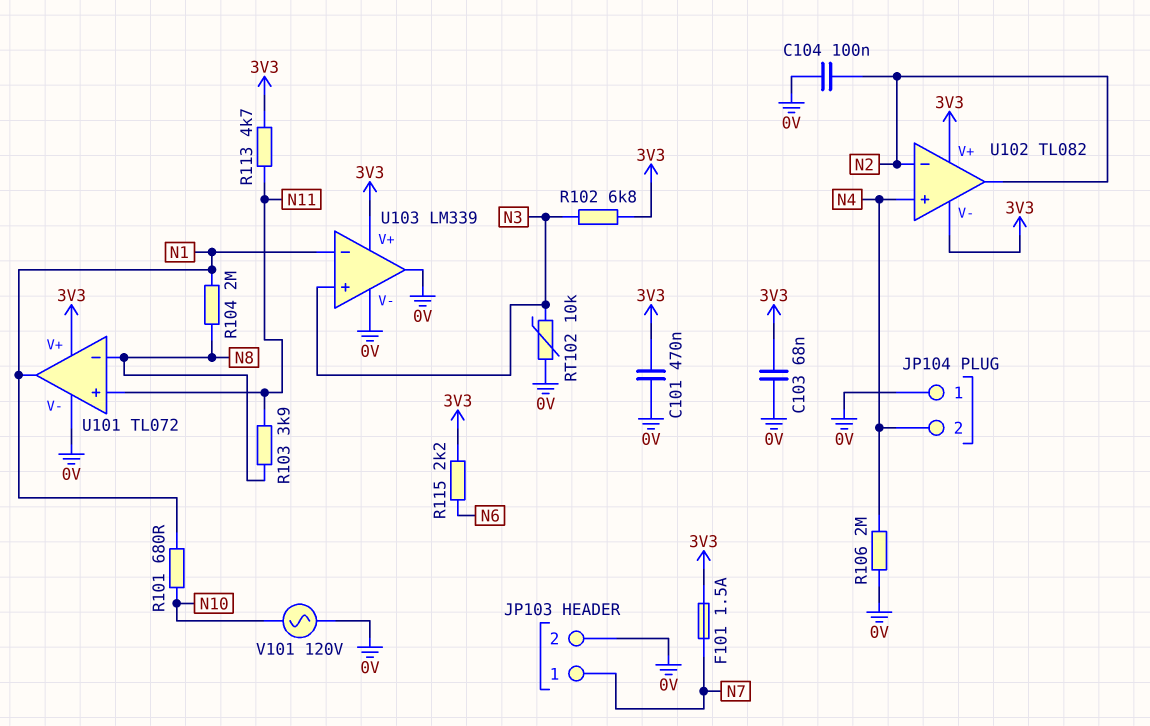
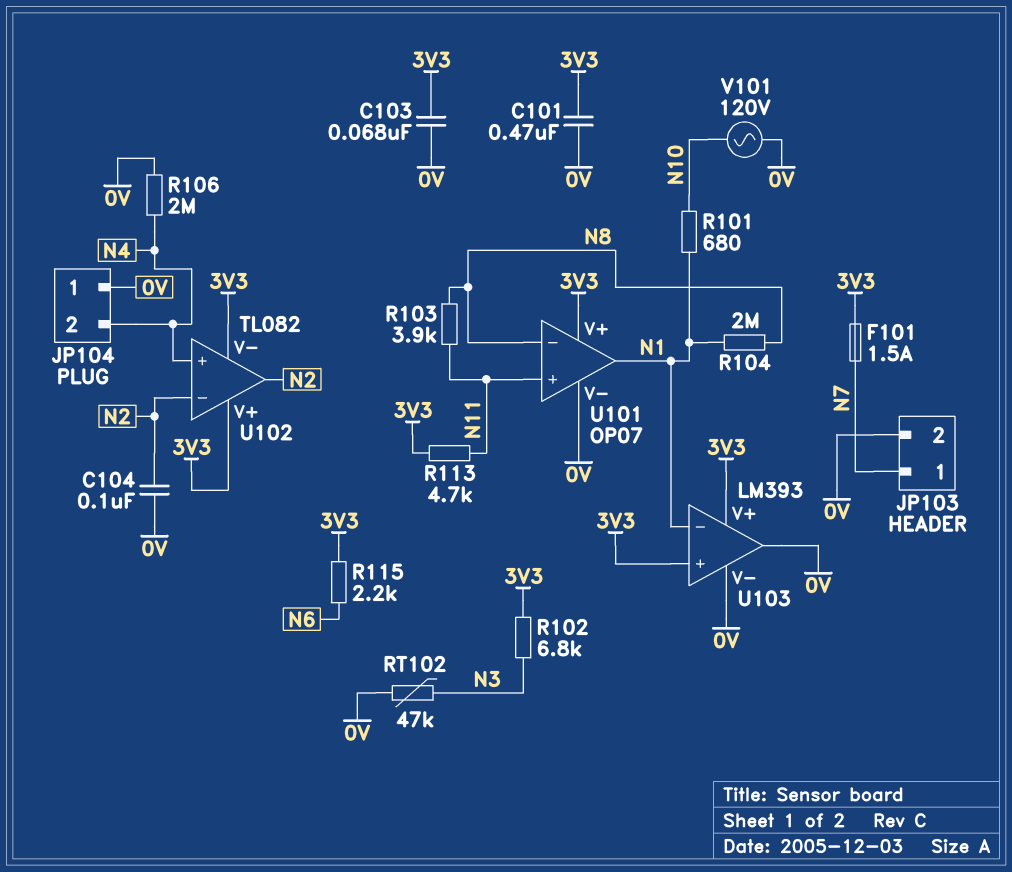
RT102: 10k (0V, N3) -> 47k (0V, N3)
U101: TL072 -> OP07
U103: LM339 -> LM393
U103 pin in+: N3 -> 3V3

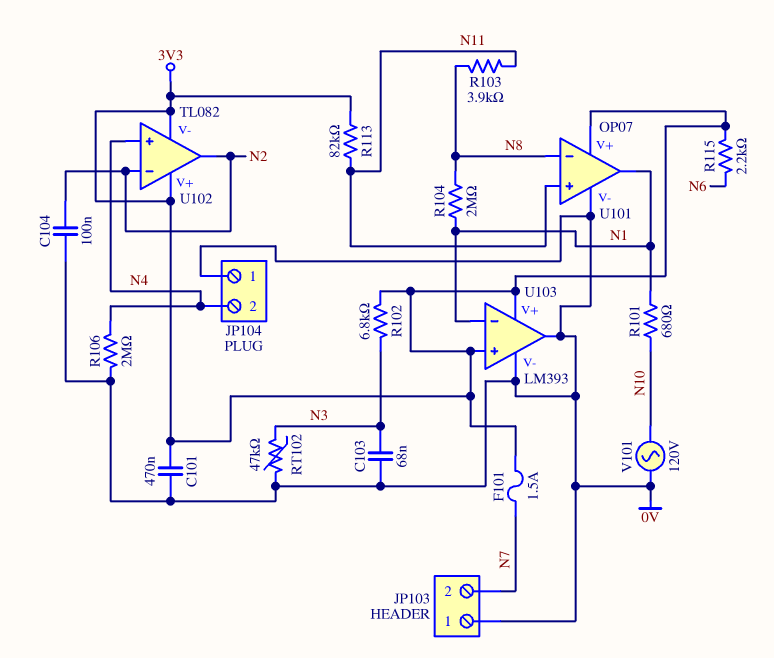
C103: 68nF (0V, 3V3) -> 68nF (0V, N3)
JP103 pin 1: N7 -> 0V
JP103 pin 2: 0V -> N7
R113: 4.7k (3V3, N11) -> 82k (3V3, N11)

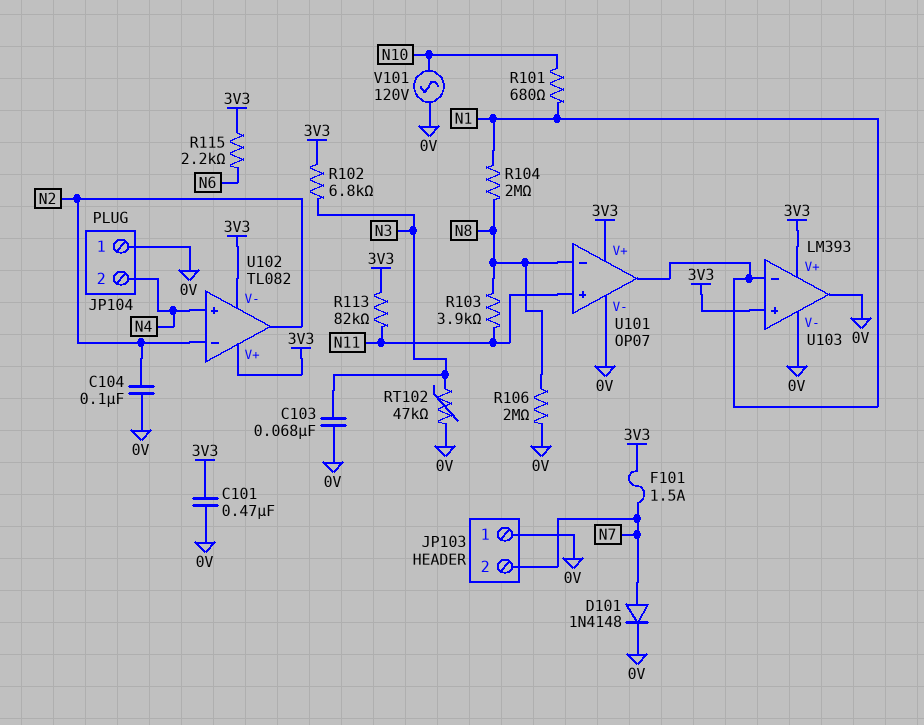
D101: none -> diode 1N4148 (A N7, K 0V)
R106: 2M (0V, N4) -> 2M (0V, N8)

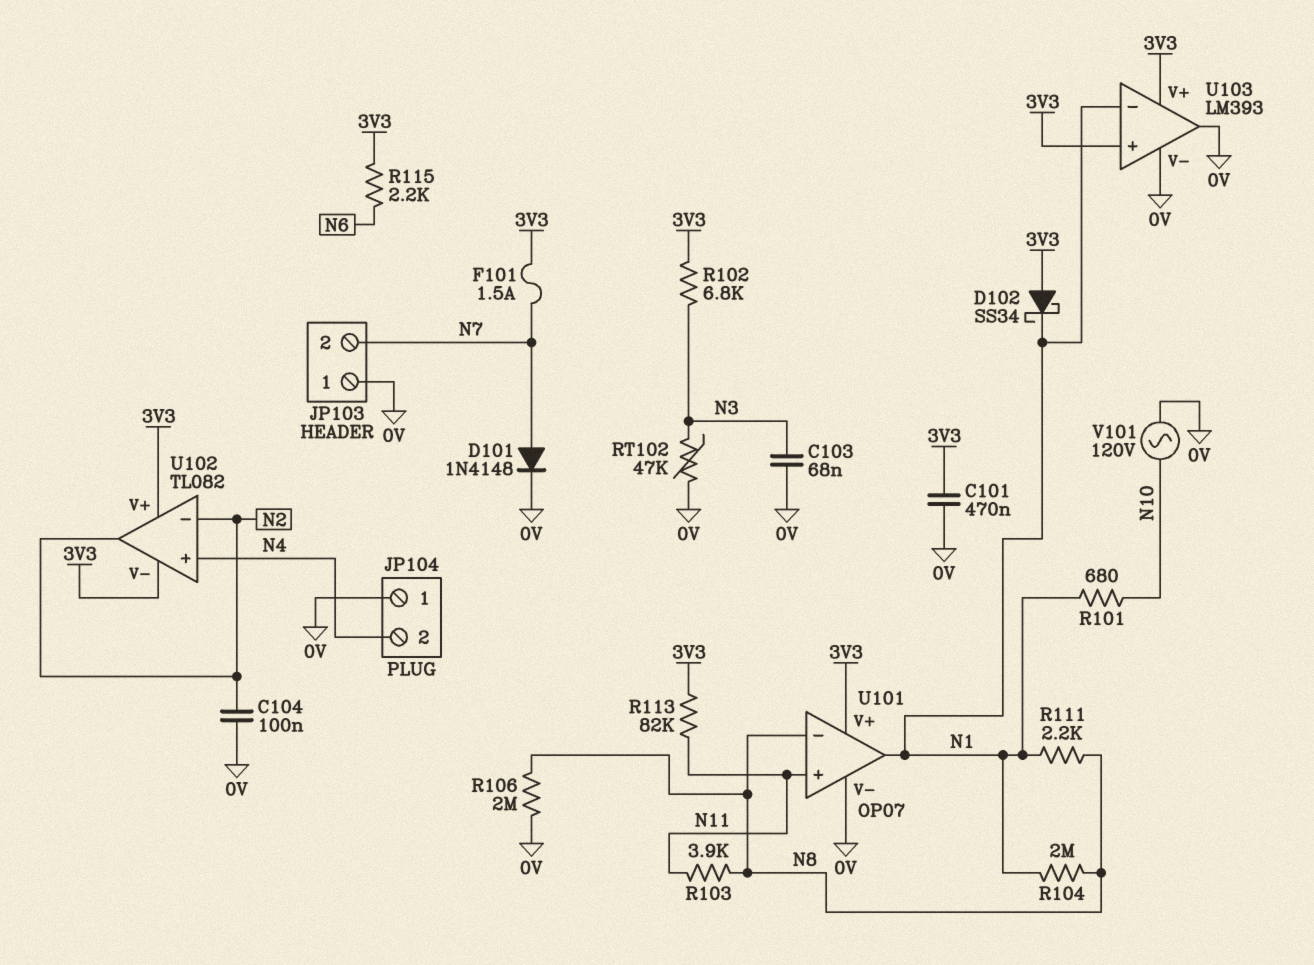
D102: none -> schottky SS34 (A 3V3, K N1)
R111: none -> 2.2k (N1, N8)

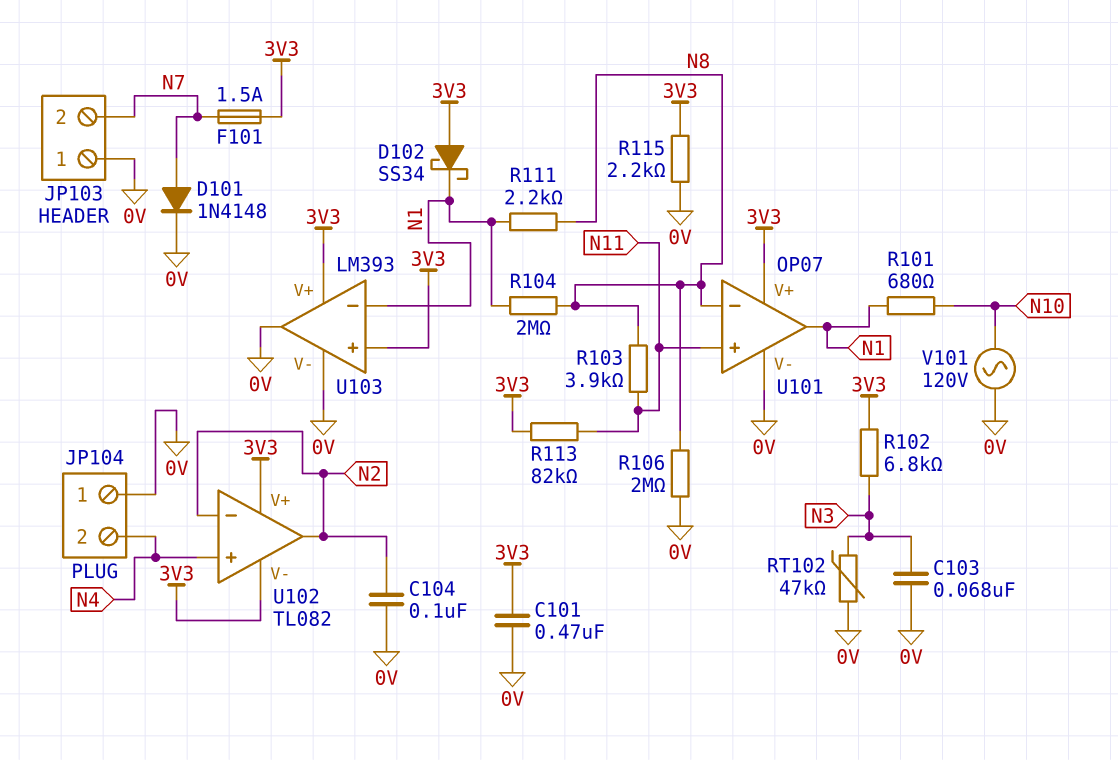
R115: 2.2k (3V3, N6) -> 2.2k (0V, 3V3)

